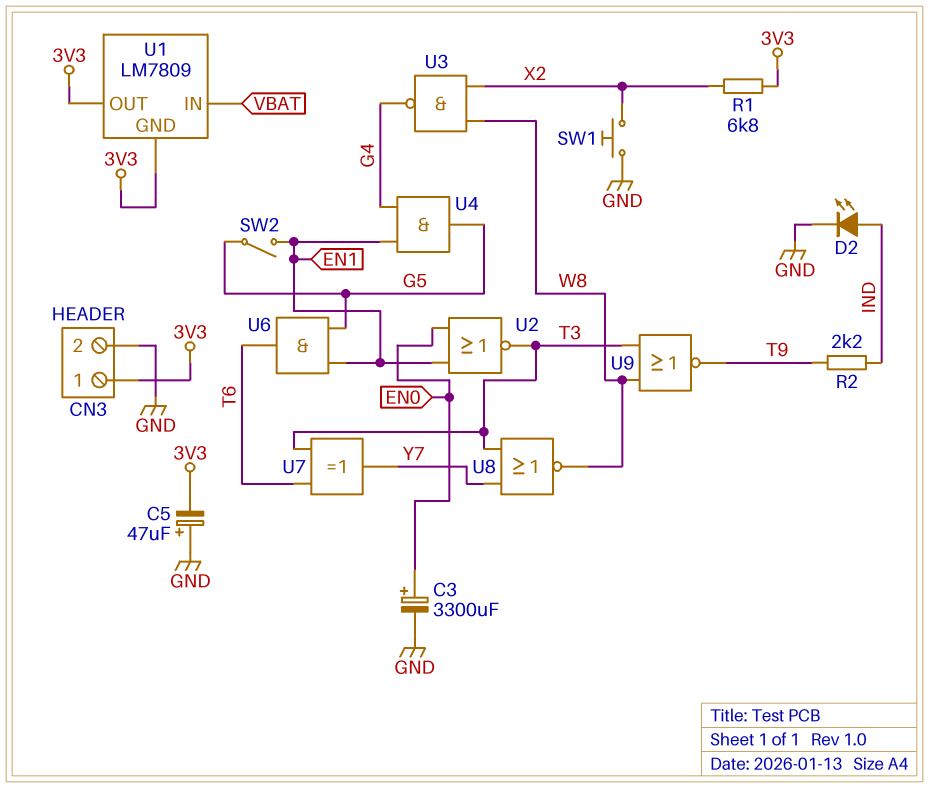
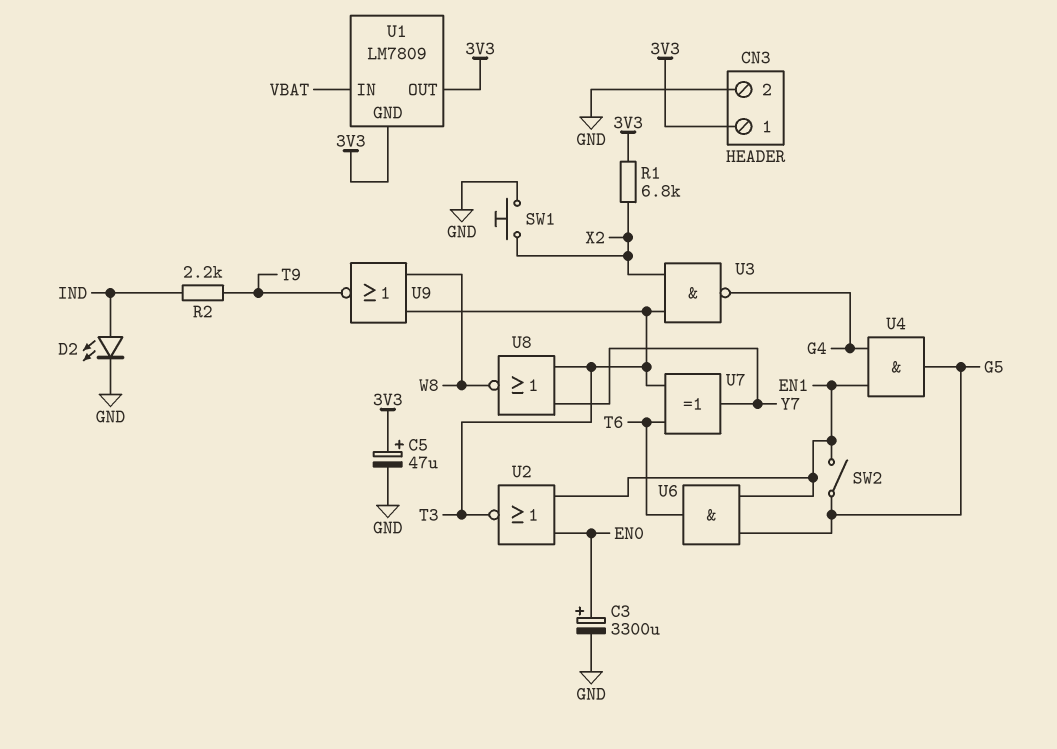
C5: 47uF (plus GND, minus 3V3) -> 47uF (plus 3V3, minus GND)
U3: NAND (in W8, in X2, out G4) -> NAND (in T3, in X2, out G4)

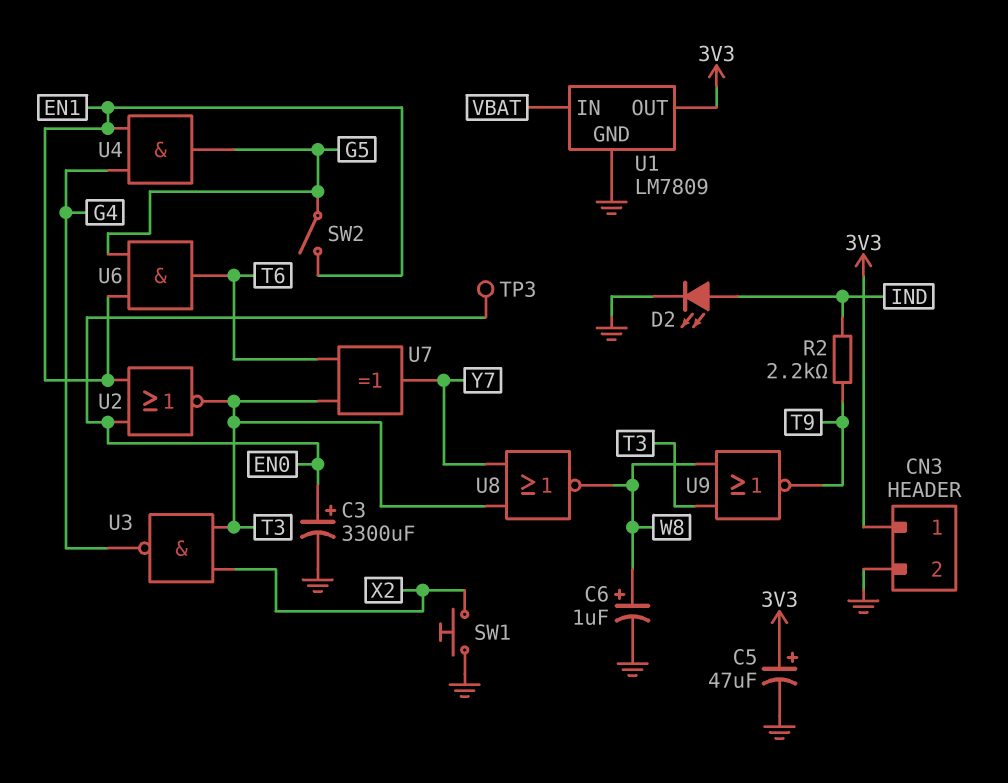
C6: none -> 1uF (plus W8, minus GND)
R1: 6.8k (3V3, X2) -> none
TP3: none -> test point (EN0)
U1 pin GND: 3V3 -> GND

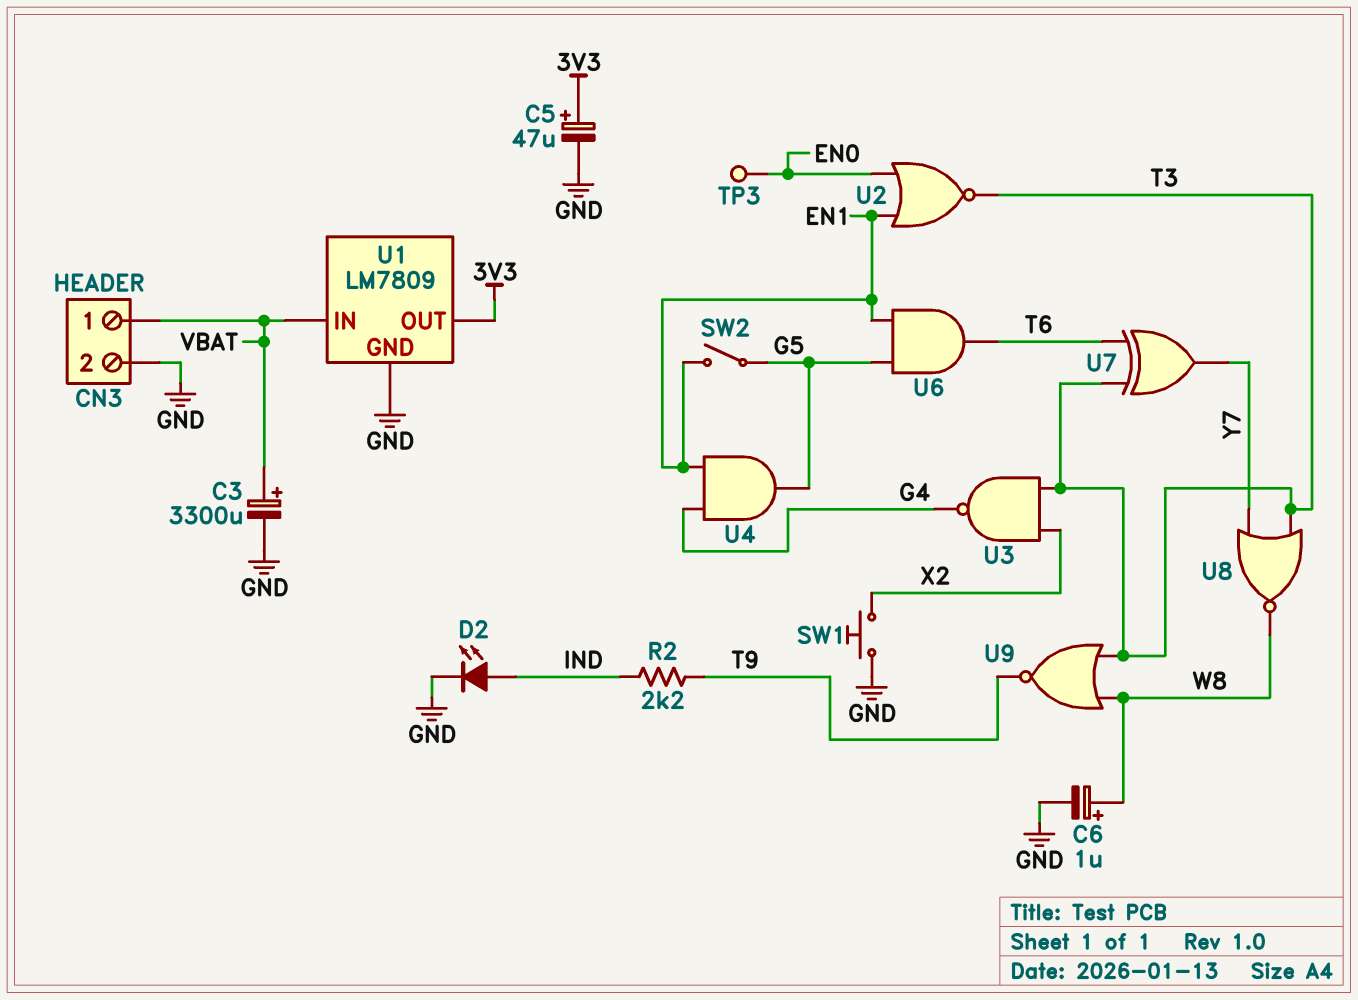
C3: 3300uF (plus EN0, minus GND) -> 3300uF (plus VBAT, minus GND)
CN3 pin 1: 3V3 -> VBAT

